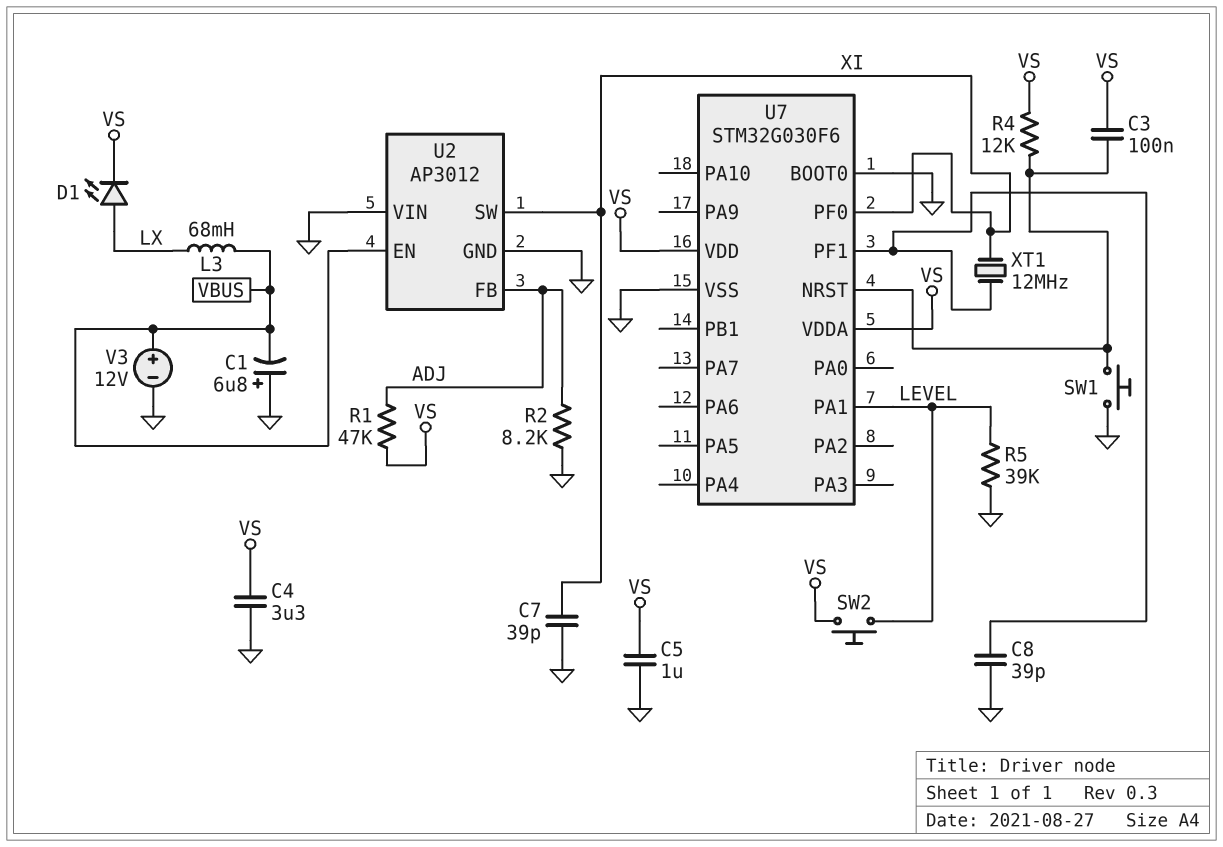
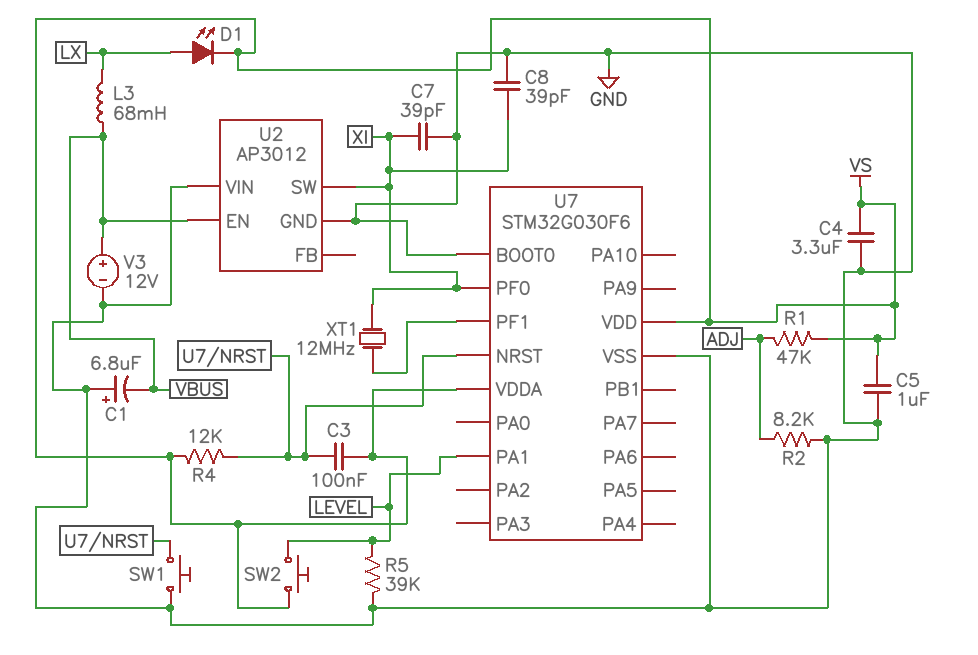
C8: 39pF (GND, U7/PF1) -> 39pF (GND, XI)
U2 pin FB: ADJ -> none

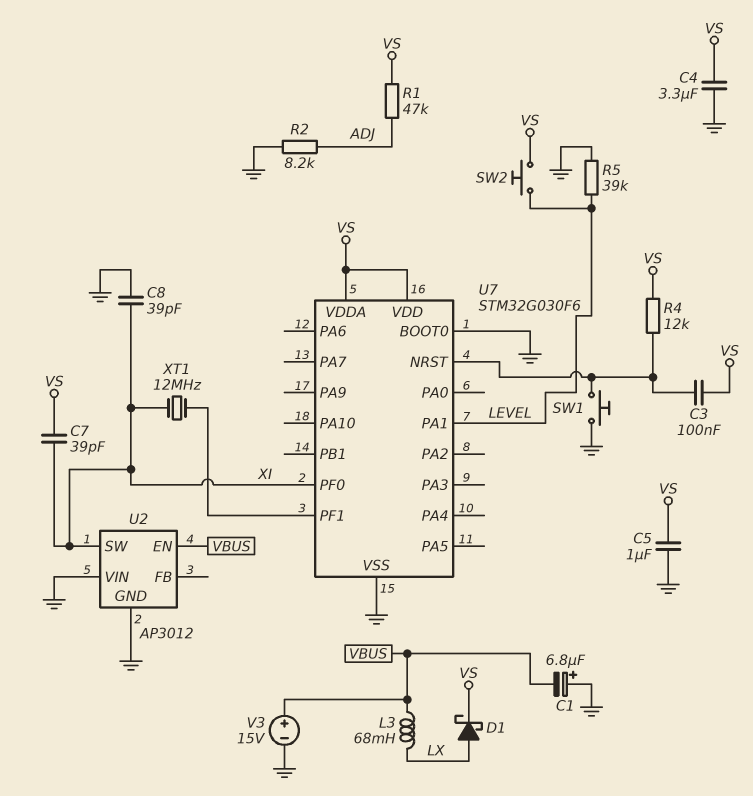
C7: 39pF (GND, XI) -> 39pF (VS, XI)
D1: LED (A LX, K VS) -> schottky (A LX, K VS)
V3: 12V (plus VBUS, minus GND) -> 15V (plus VBUS, minus GND)

